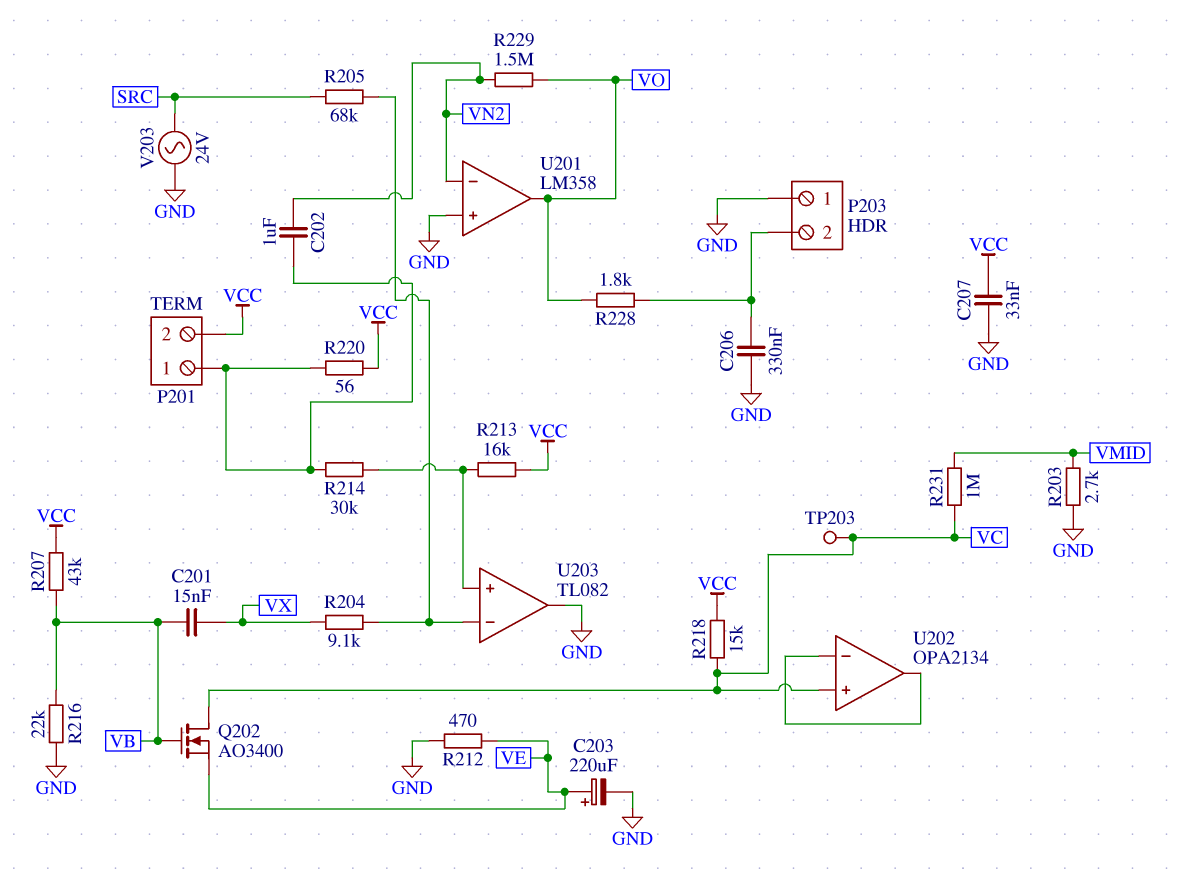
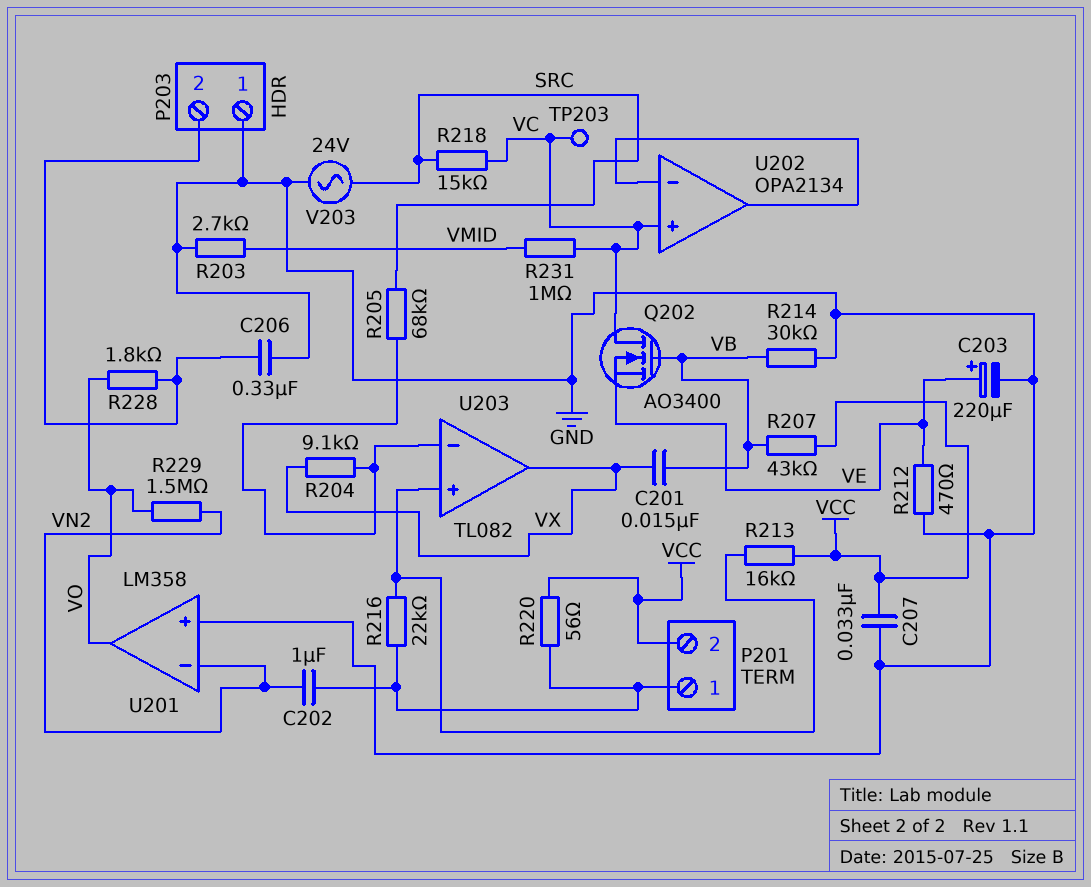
R214: 30k (P201/1, U203/in+) -> 30k (GND, VB)
R216: 22k (GND, VB) -> 22k (P201/1, U203/in+)
R218: 15k (VC, VCC) -> 15k (SRC, VC)
U203 pin out: GND -> VX

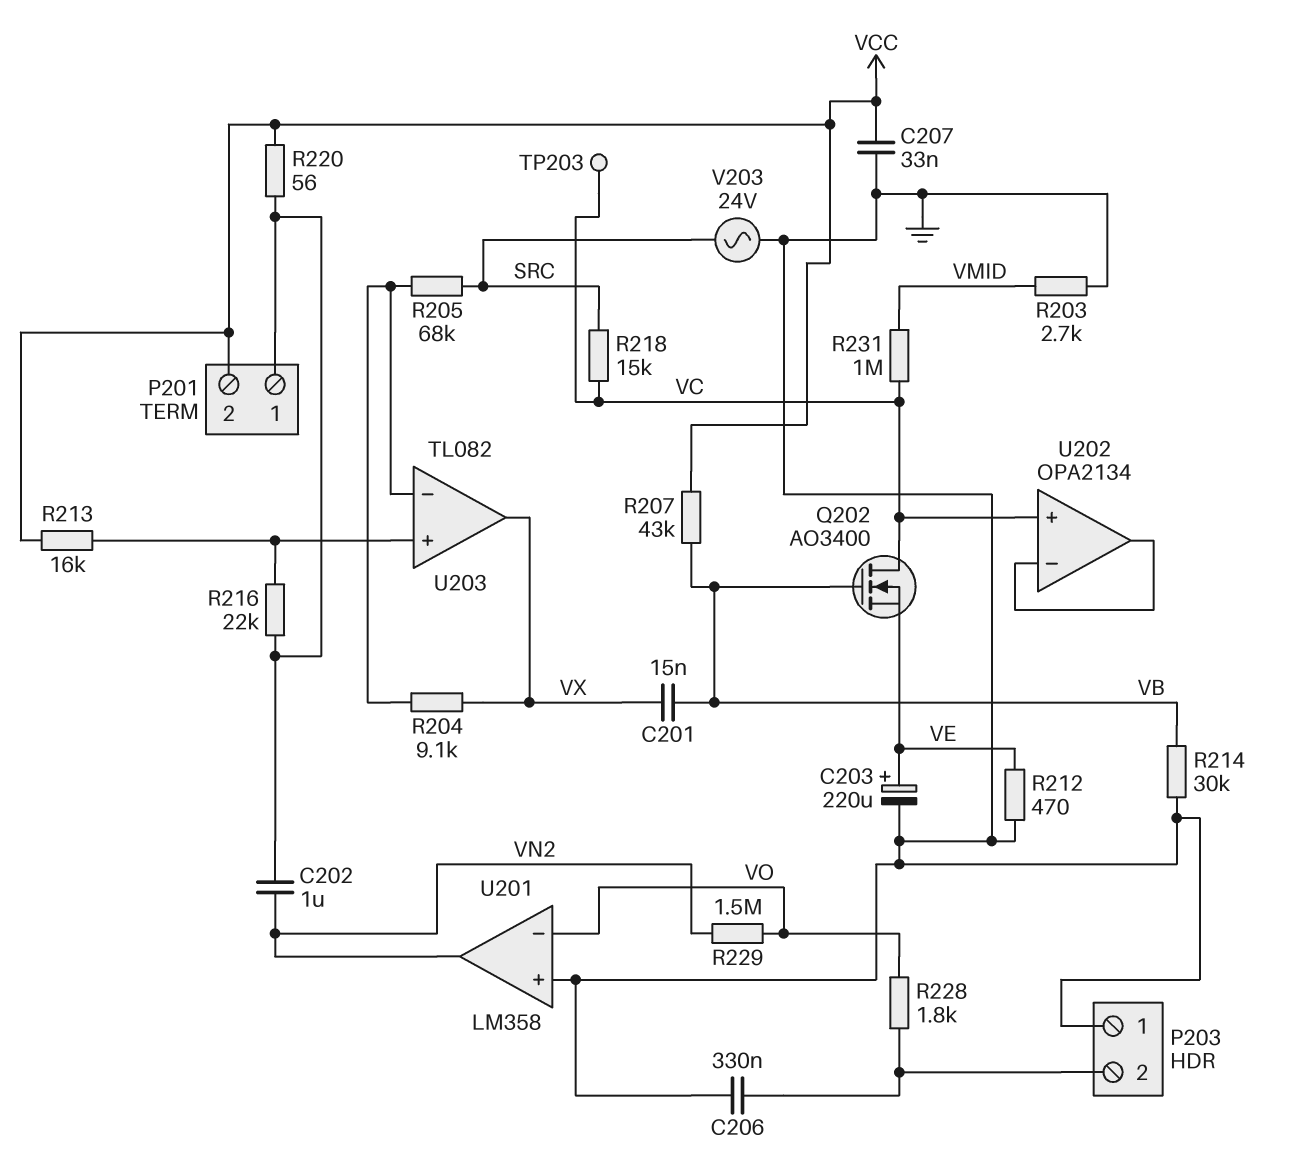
U201 pin in-: VN2 -> VO
U201 pin out: VO -> VN2

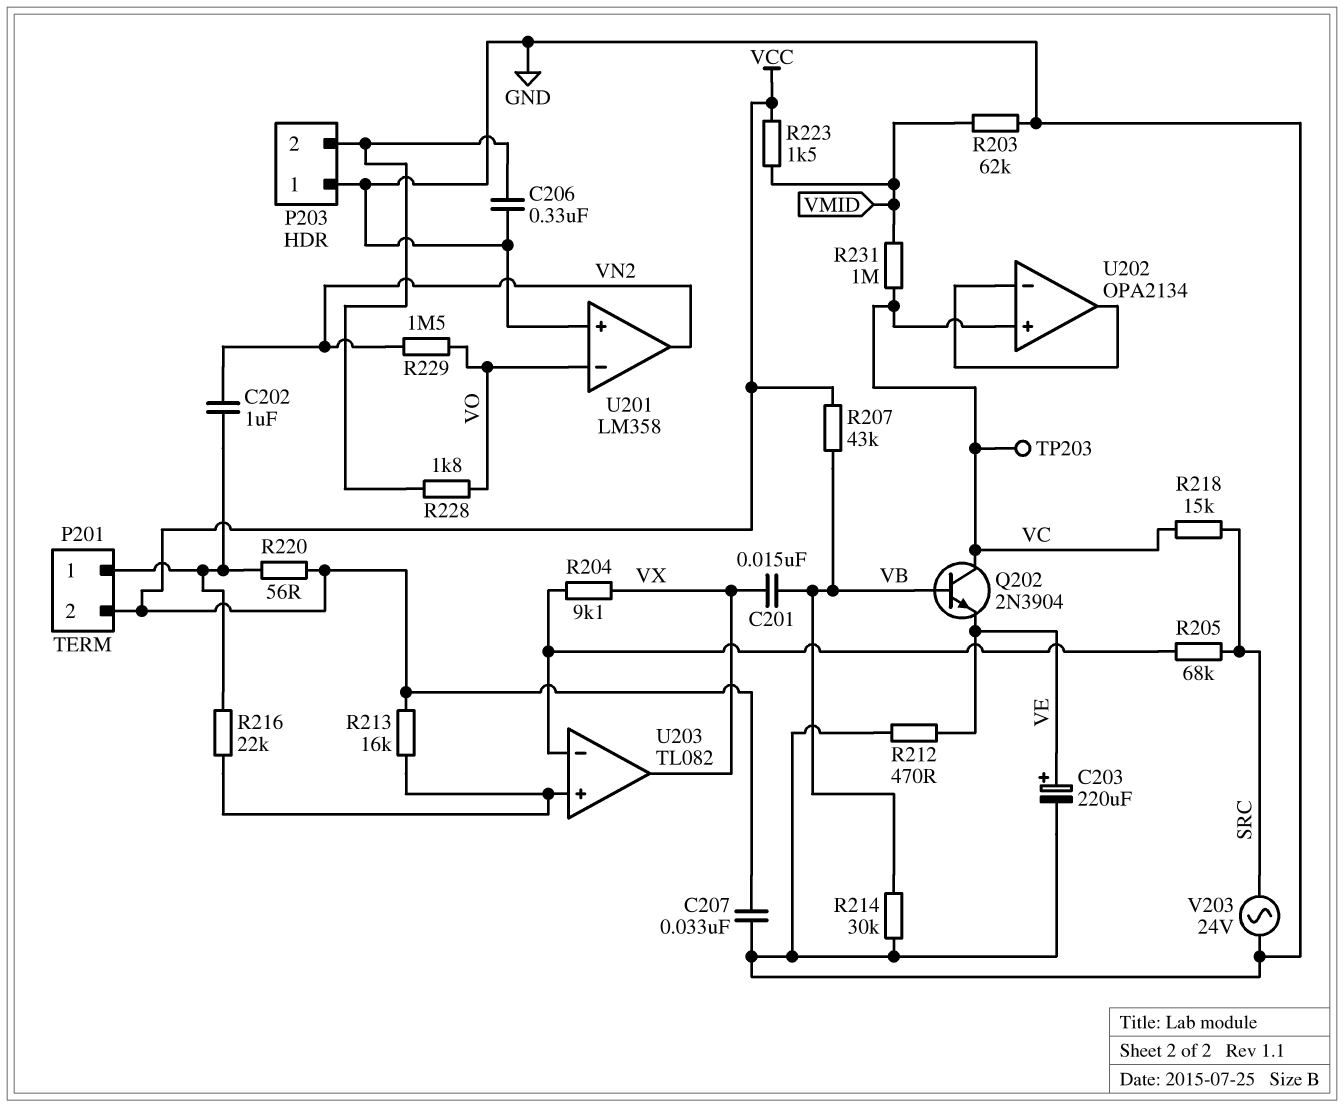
Q202: NMOS AO3400 (G VB, D VC, S VE) -> NPN 2N3904 (B VB, C VC, E VE)
R203: 2.7k (GND, VMID) -> 62k (GND, VMID)
R223: none -> 1.5k (VCC, VMID)

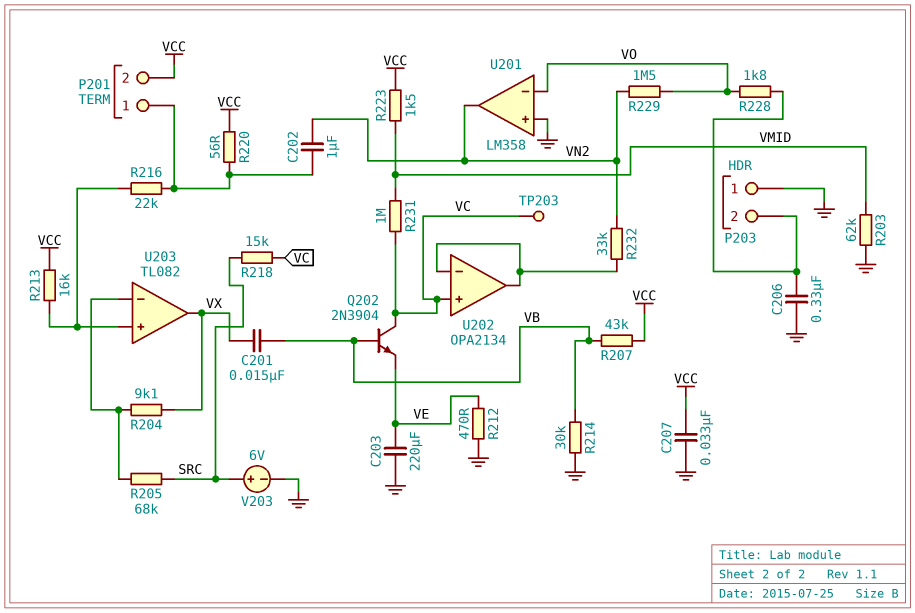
C203: 220uF (plus VE, minus GND) -> 220uF (GND, VE)
R232: none -> 33k (U202/in-, VN2)
V203: AC 24V (GND, SRC) -> 6V (plus SRC, minus GND)

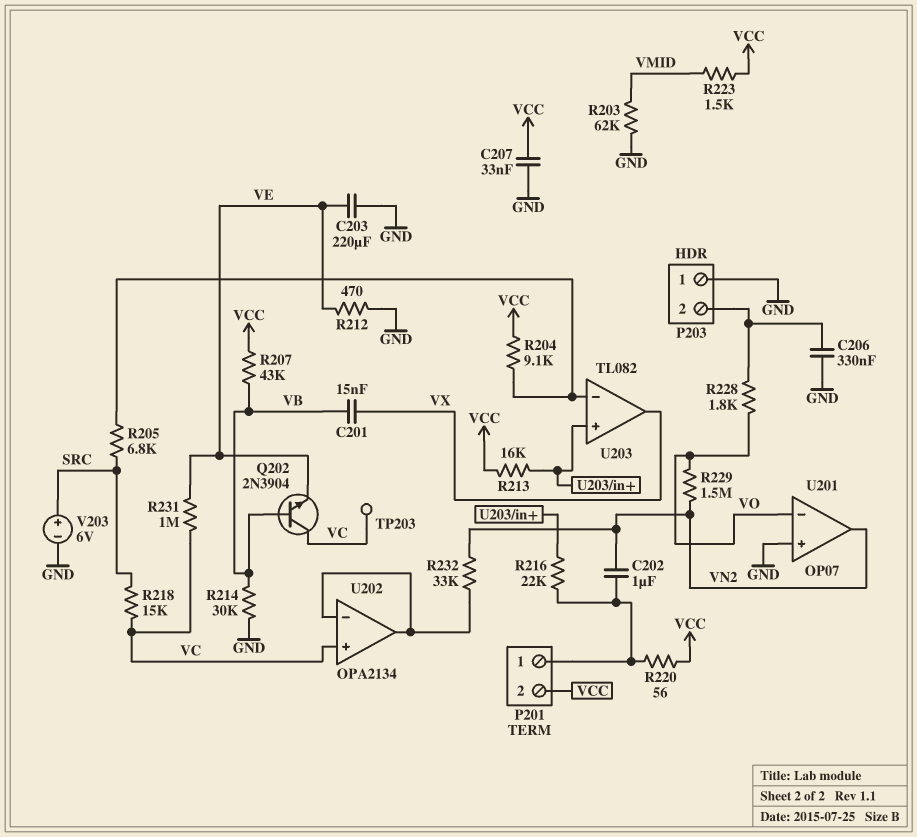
R204: 9.1k (U203/in-, VX) -> 9.1k (U203/in-, VCC)
R205: 68k (SRC, U203/in-) -> 6.8k (SRC, U203/in-)
R231: 1M (VC, VMID) -> 1M (VC, VE)
U201: LM358 -> OP07

